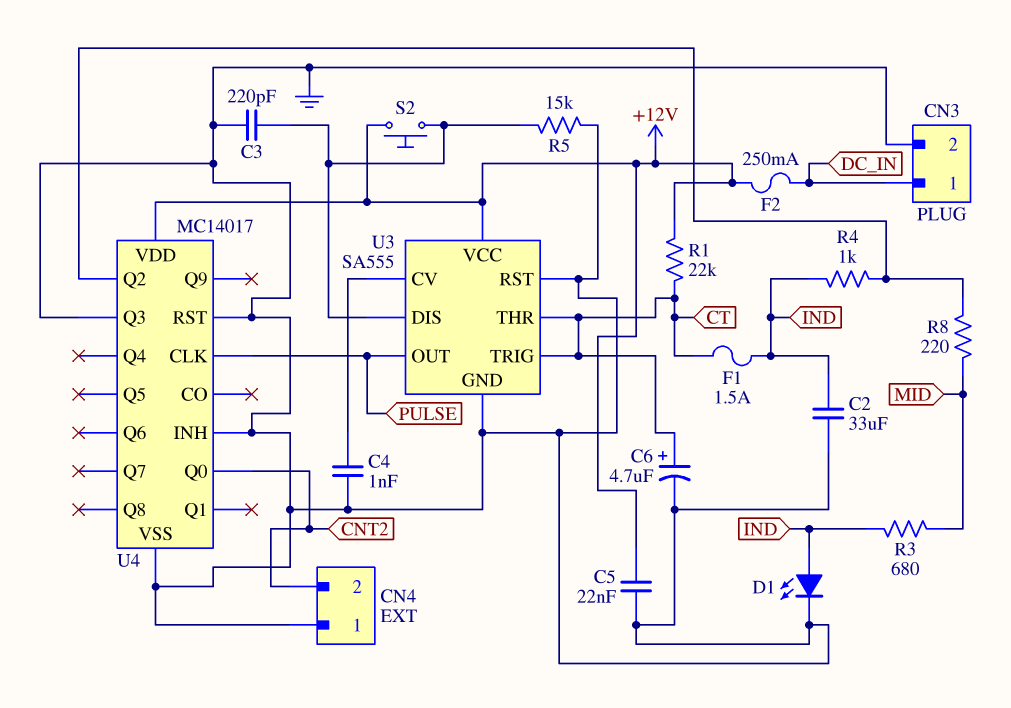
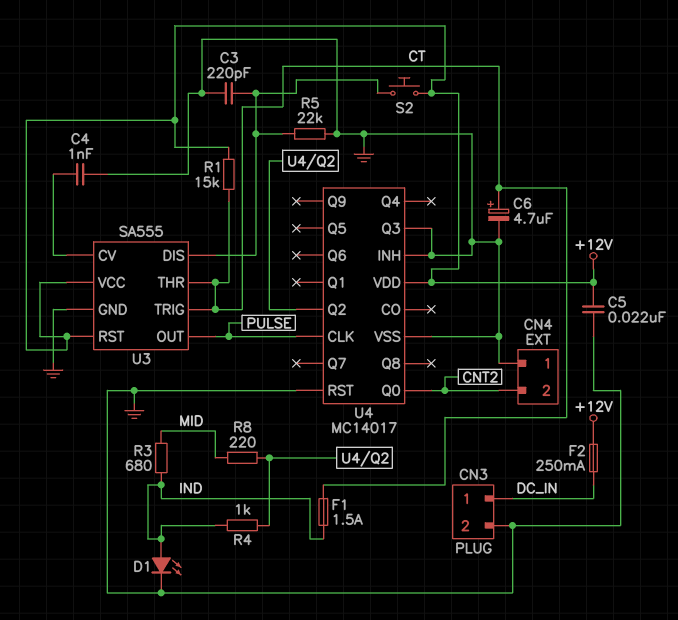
C2: 33uF (GND, IND) -> none
R1: 22k (+12V, CT) -> 15k (+12V, CT)
R5: 15k (GND, U3/DIS) -> 22k (GND, U3/DIS)
U3 pin RST: GND -> +12V

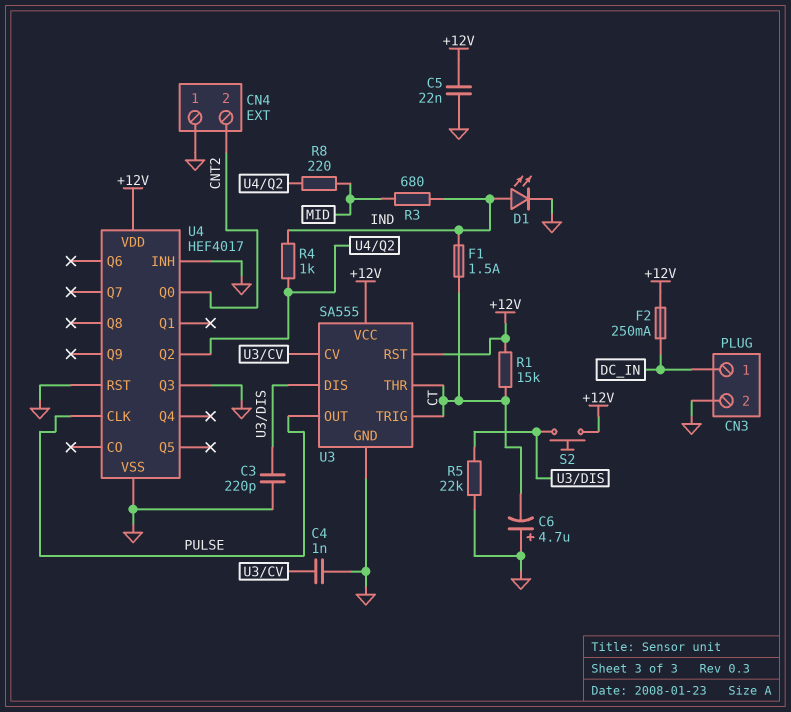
C6: 4.7uF (plus CT, minus GND) -> 4.7uF (plus GND, minus CT)
U4: MC14017 -> HEF4017

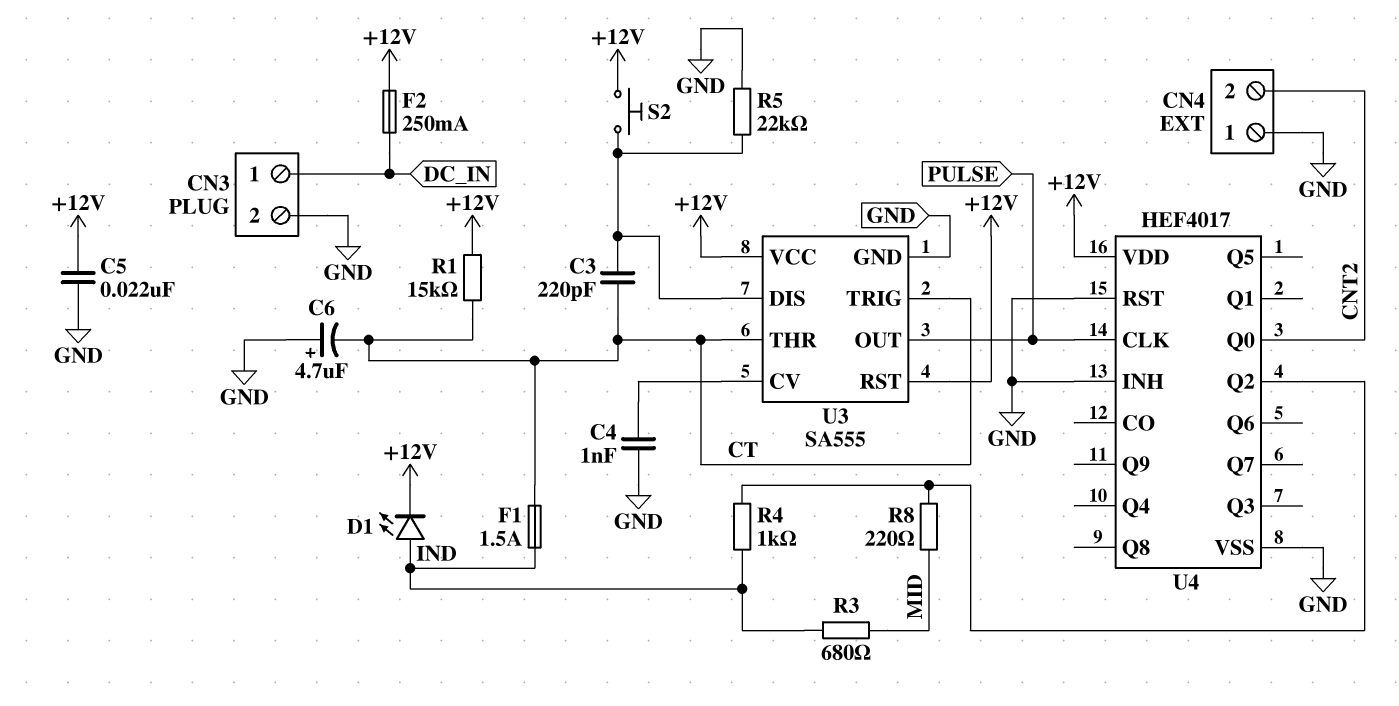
C3: 220pF (GND, U3/DIS) -> 220pF (CT, U3/DIS)
D1: LED (A IND, K GND) -> LED (A IND, K +12V)
U4 pin Q3: GND -> none

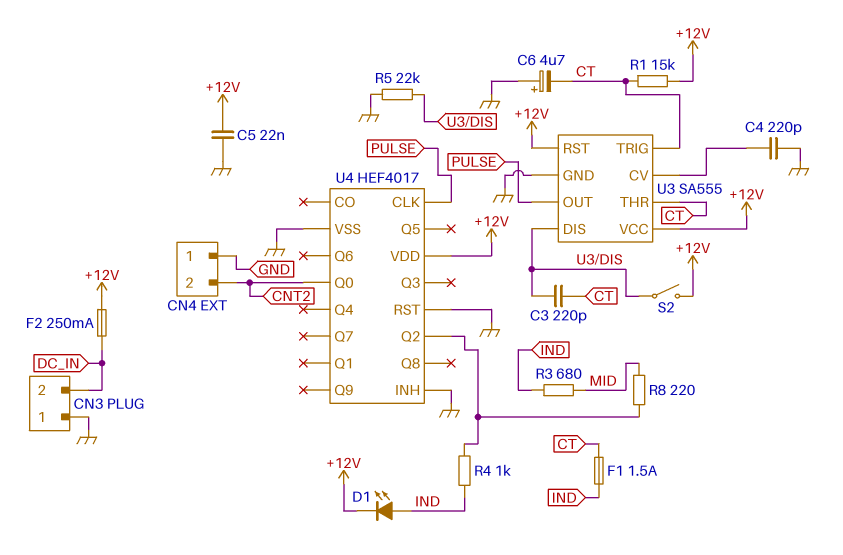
C4: 1nF (GND, U3/CV) -> 220pF (GND, U3/CV)
CN3 pin 1: DC_IN -> GND
CN3 pin 2: GND -> DC_IN
S2: button (+12V, U3/DIS) -> switch (+12V, U3/DIS)

